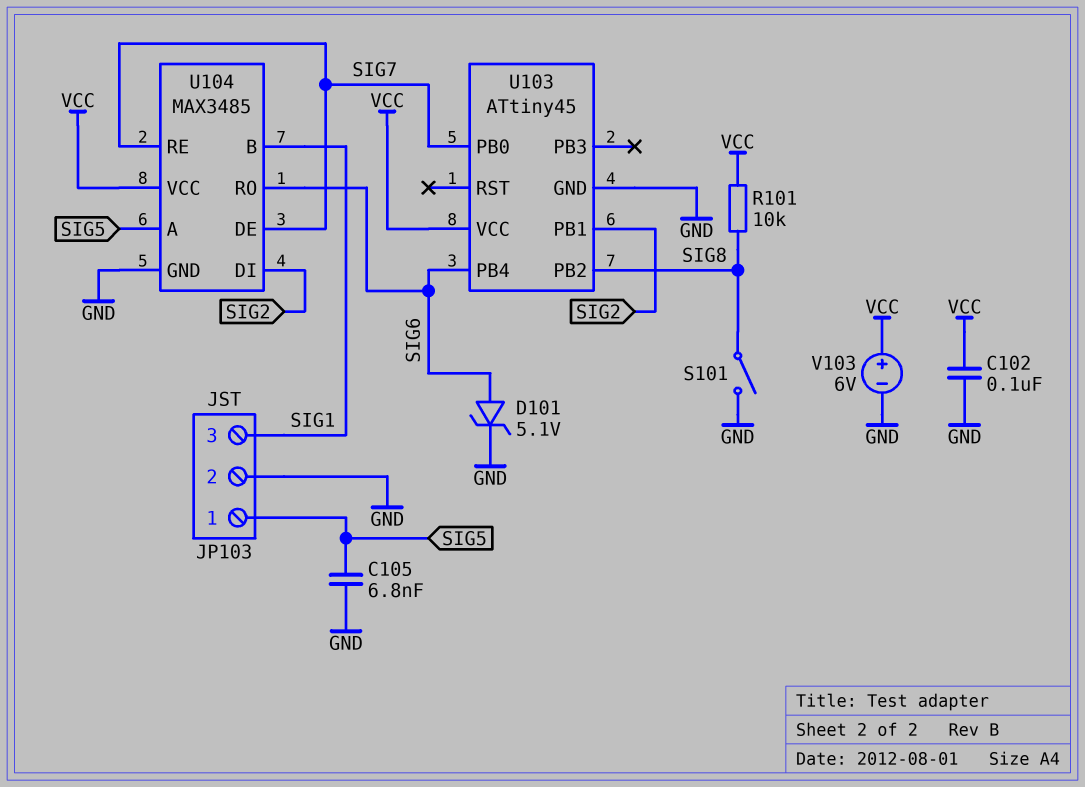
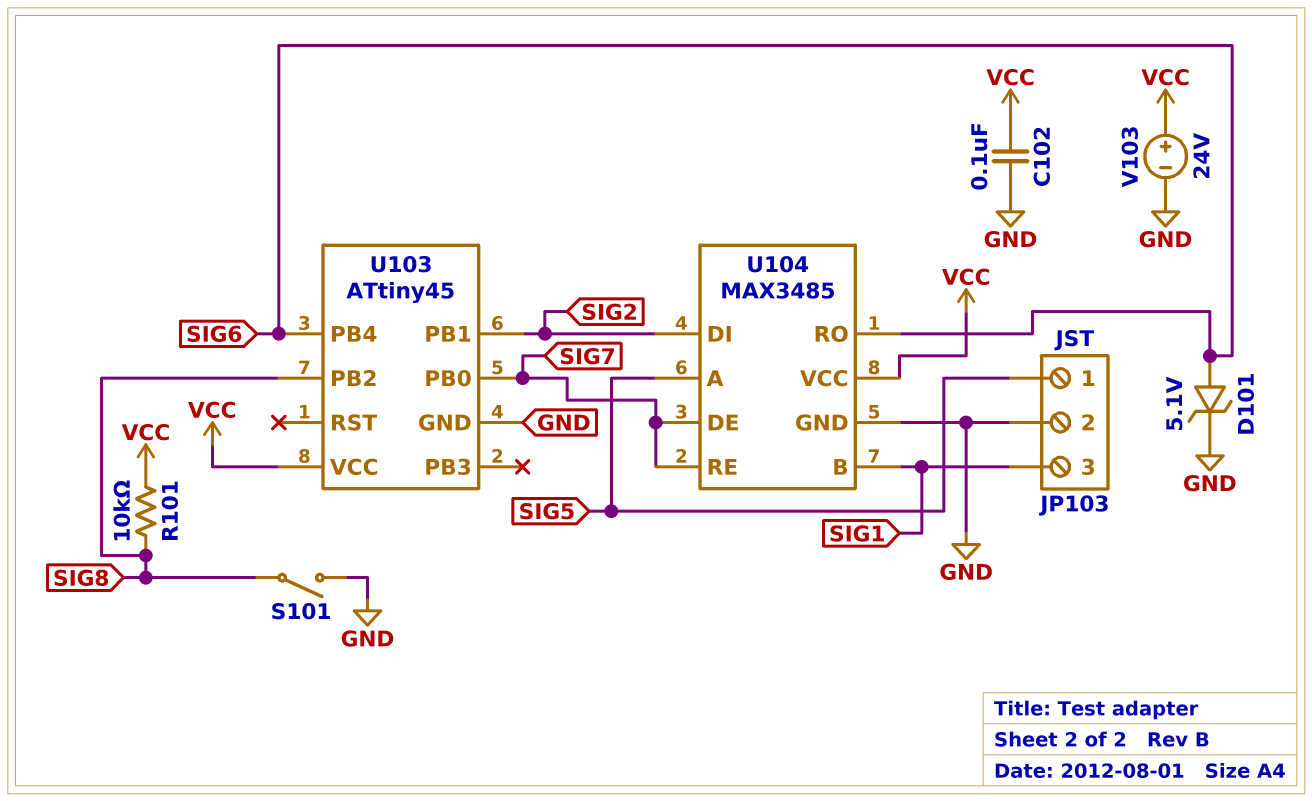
C105: 6.8nF (GND, SIG5) -> none
V103: 6V (plus VCC, minus GND) -> 24V (plus VCC, minus GND)

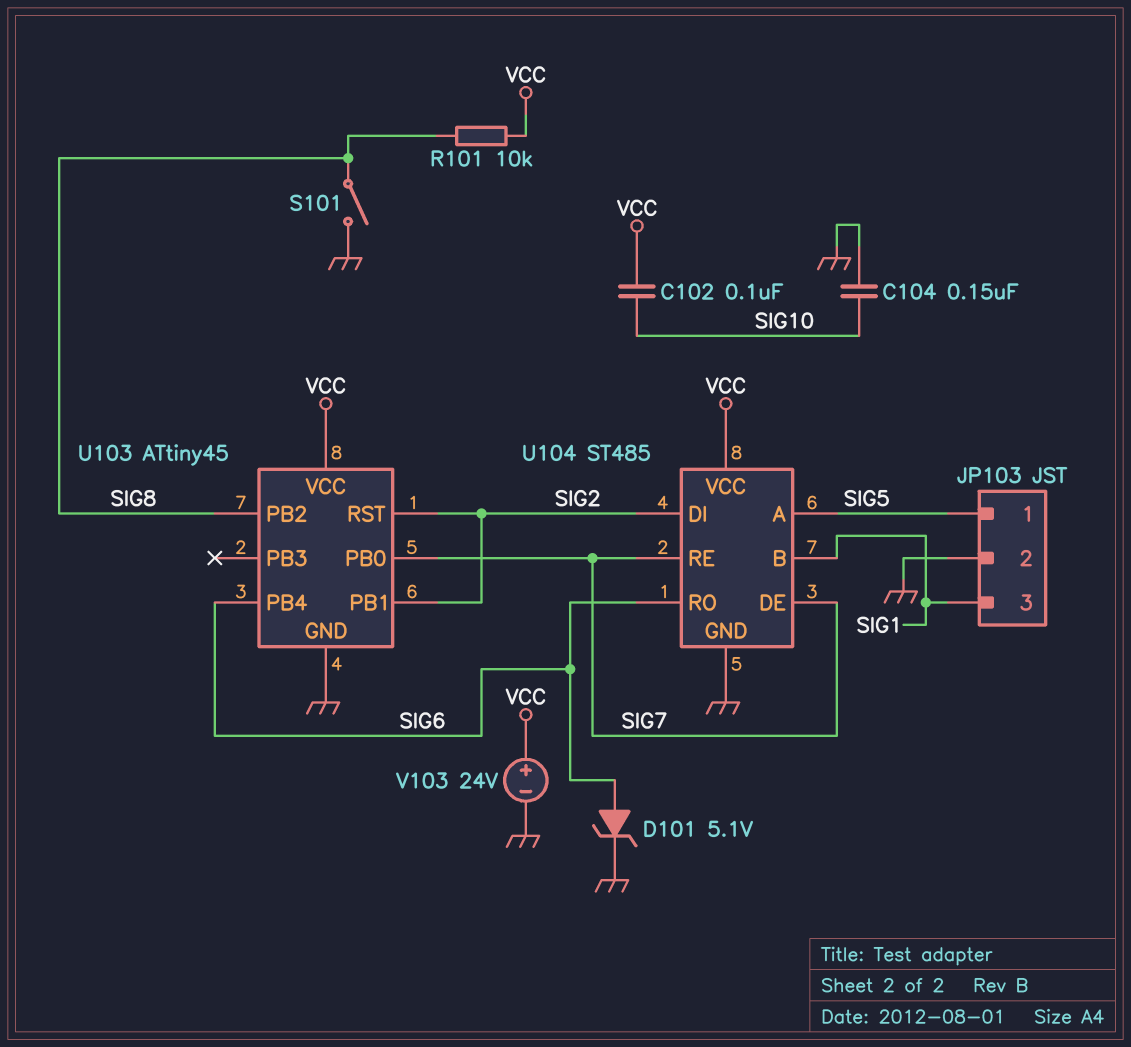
C102: 100nF (GND, VCC) -> 100nF (SIG10, VCC)
C104: none -> 150nF (GND, SIG10)
U103 pin RST: none -> SIG2
U104: MAX3485 -> ST485

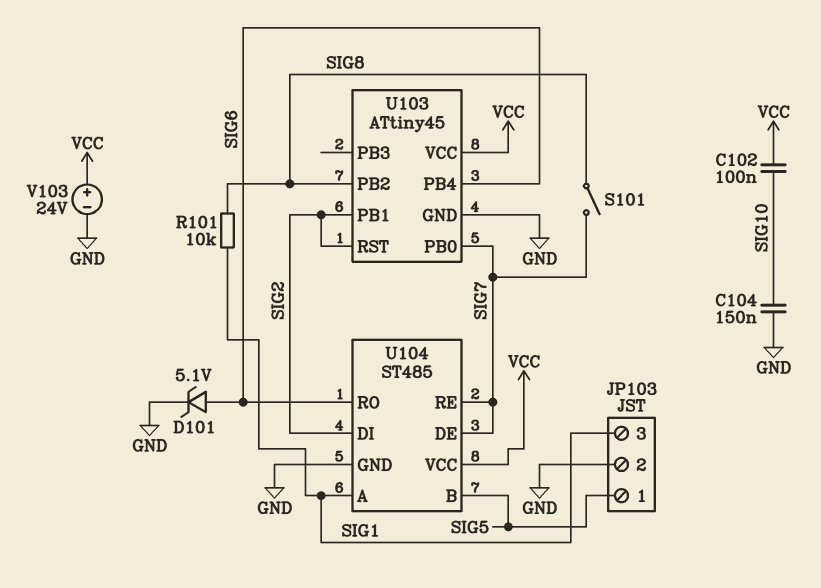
R101: 10k (SIG8, VCC) -> 10k (SIG1, SIG8)
S101: switch (GND, SIG8) -> switch (SIG7, SIG8)
U104 pin A: SIG5 -> SIG1
U104 pin B: SIG1 -> SIG5

